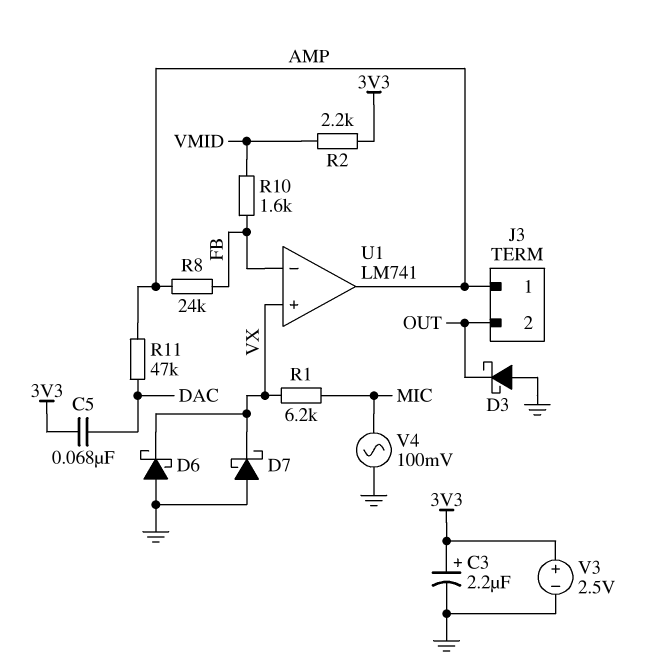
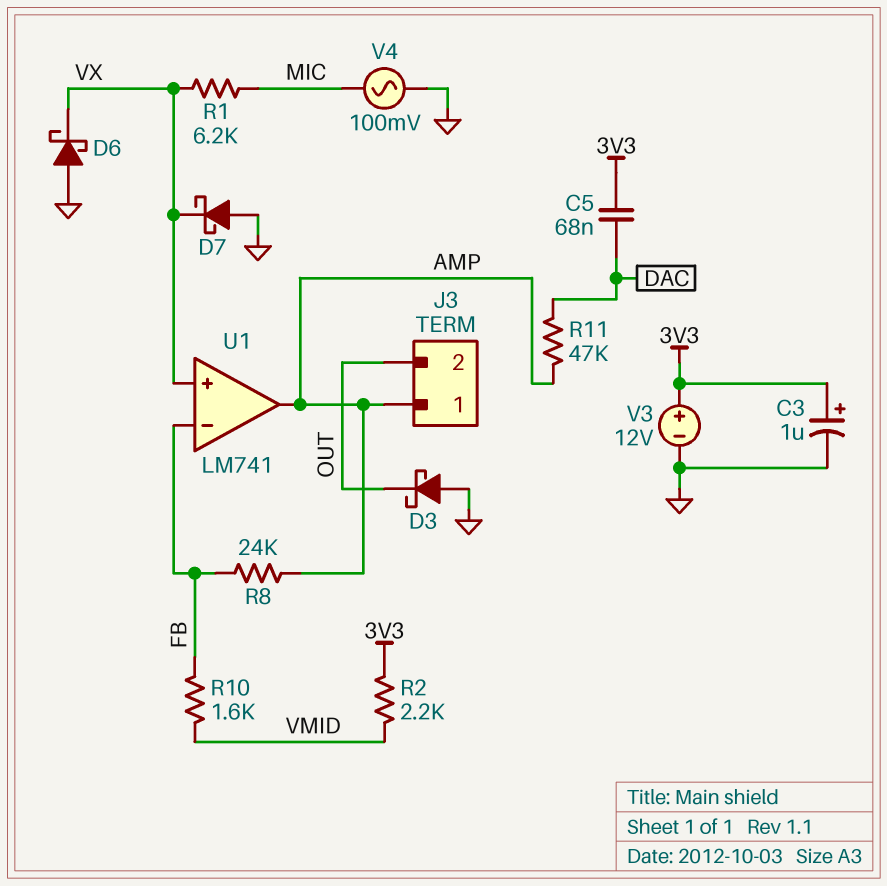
C3: 2.2uF (plus 3V3, minus GND) -> 1uF (plus 3V3, minus GND)
V3: 2.5V (plus 3V3, minus GND) -> 12V (plus 3V3, minus GND)

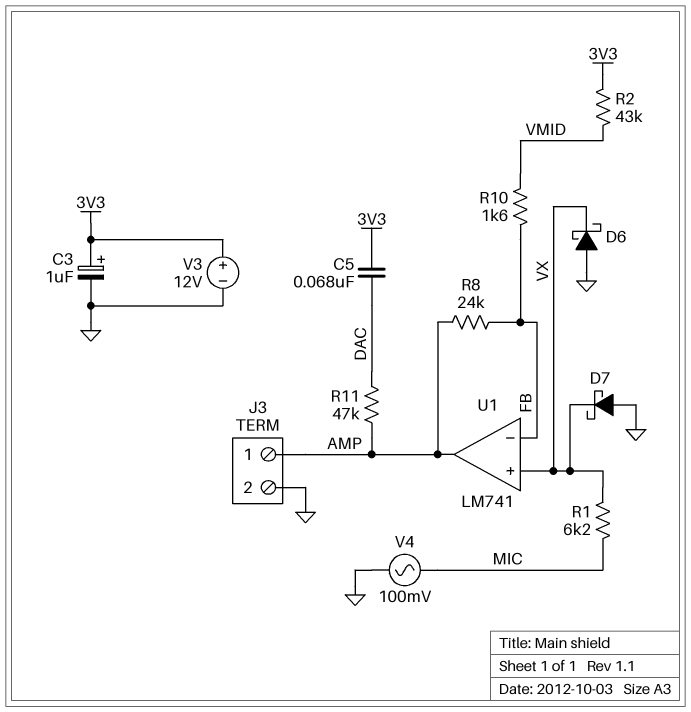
D3: schottky (A GND, K OUT) -> none
J3 pin 2: OUT -> GND
R2: 2.2k (3V3, VMID) -> 43k (3V3, VMID)

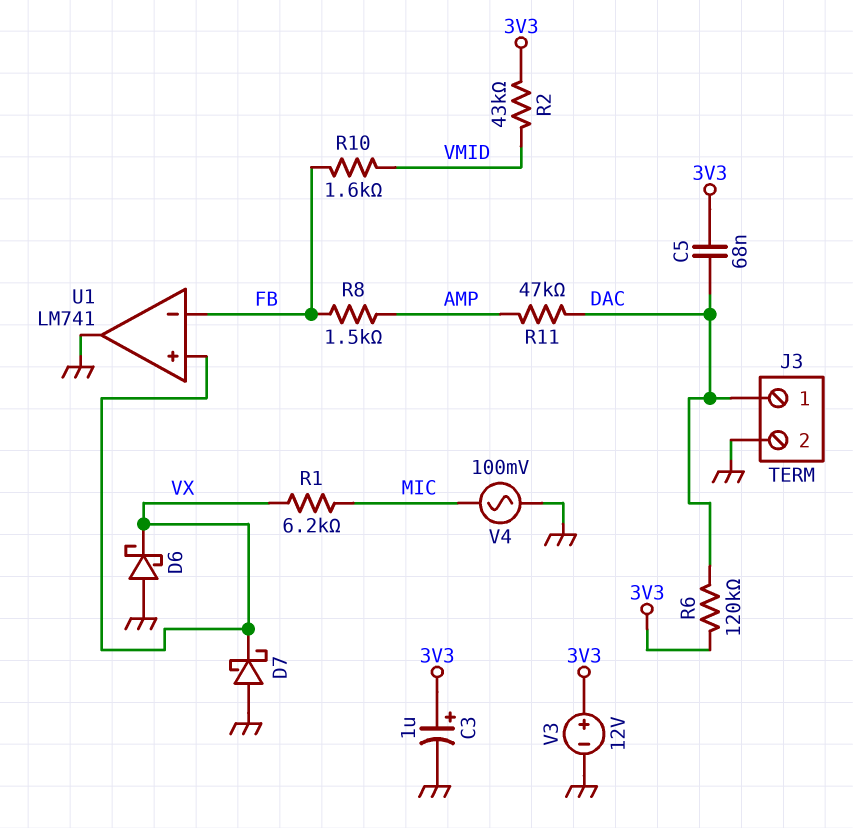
J3 pin 1: AMP -> DAC
R6: none -> 120k (3V3, DAC)
R8: 24k (AMP, FB) -> 1.5k (AMP, FB)
U1 pin out: AMP -> GND

